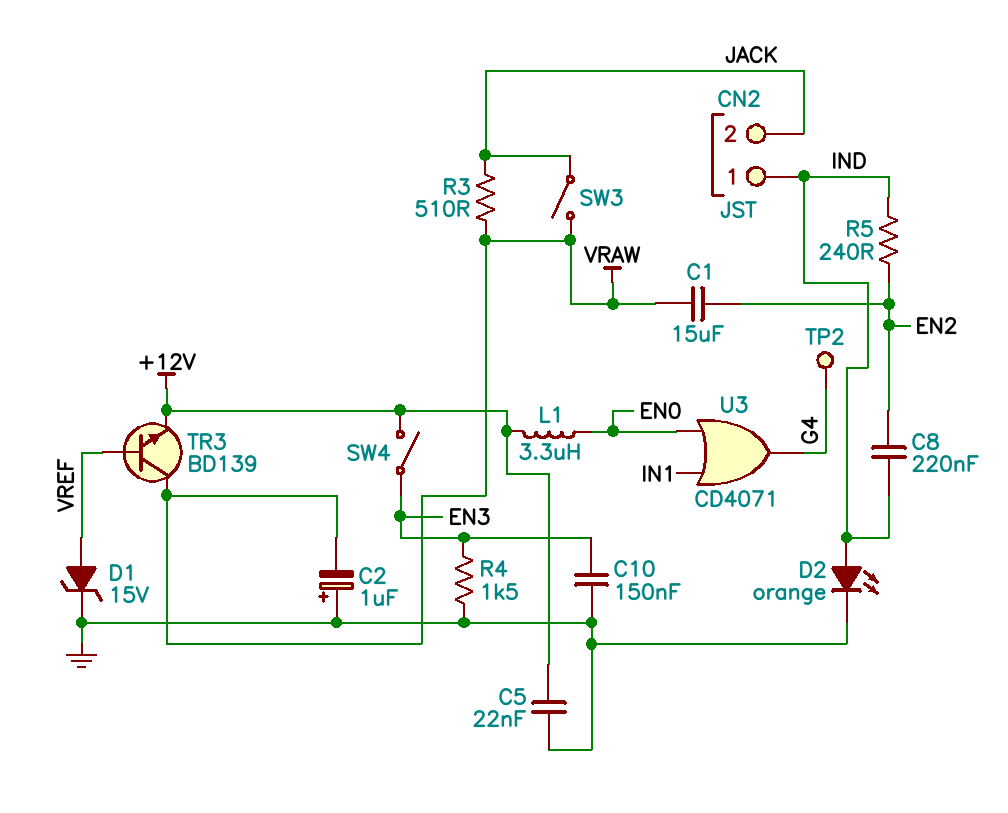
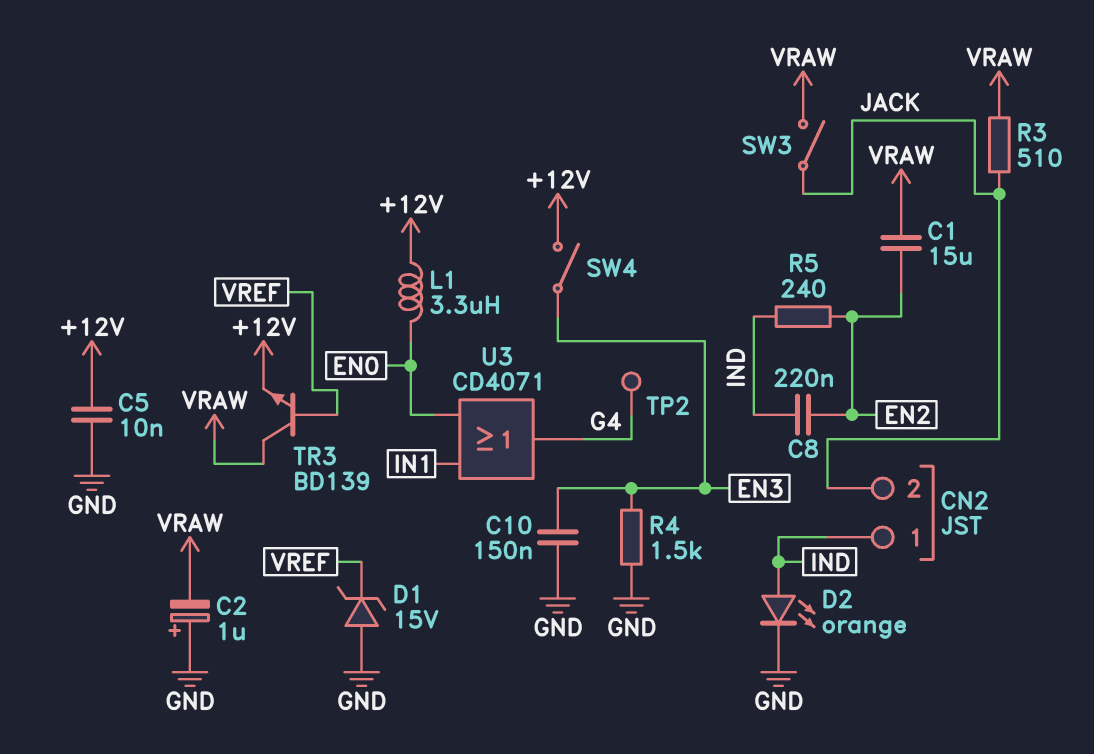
C5: 22nF (+12V, GND) -> 10nF (+12V, GND)
D1: zener 15V (A VREF, K GND) -> zener 15V (A GND, K VREF)

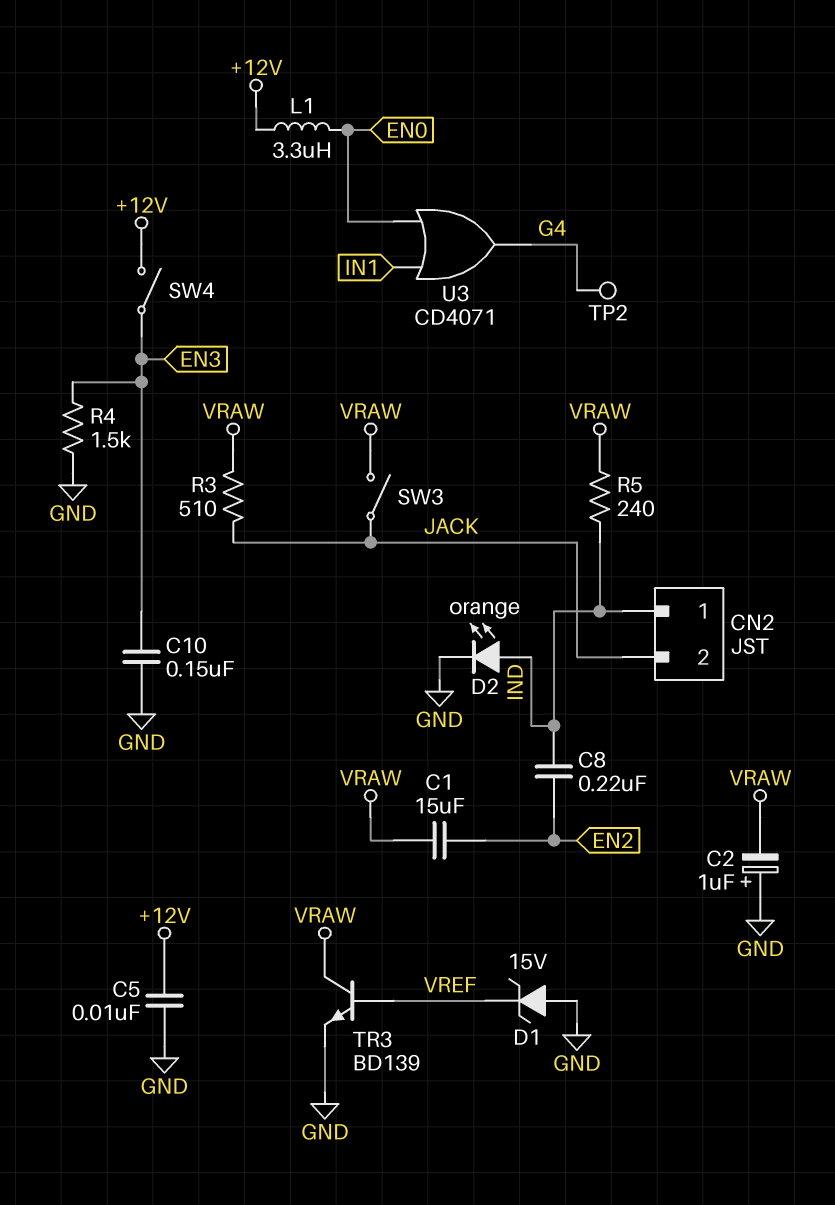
R5: 240 (EN2, IND) -> 240 (IND, VRAW)
TR3: NPN BD139 (B VREF, C VRAW, E +12V) -> NPN BD139 (B VREF, C VRAW, E GND)

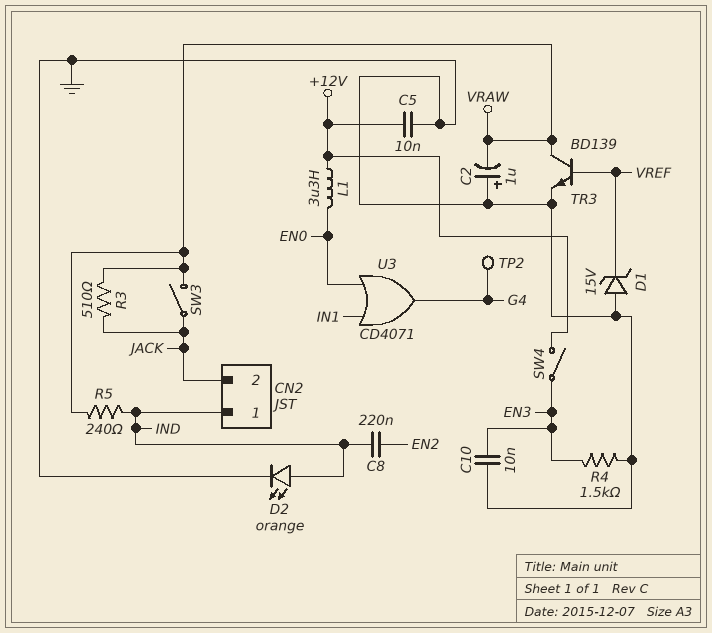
C1: 15uF (EN2, VRAW) -> none
C10: 150nF (EN3, GND) -> 10nF (EN3, GND)

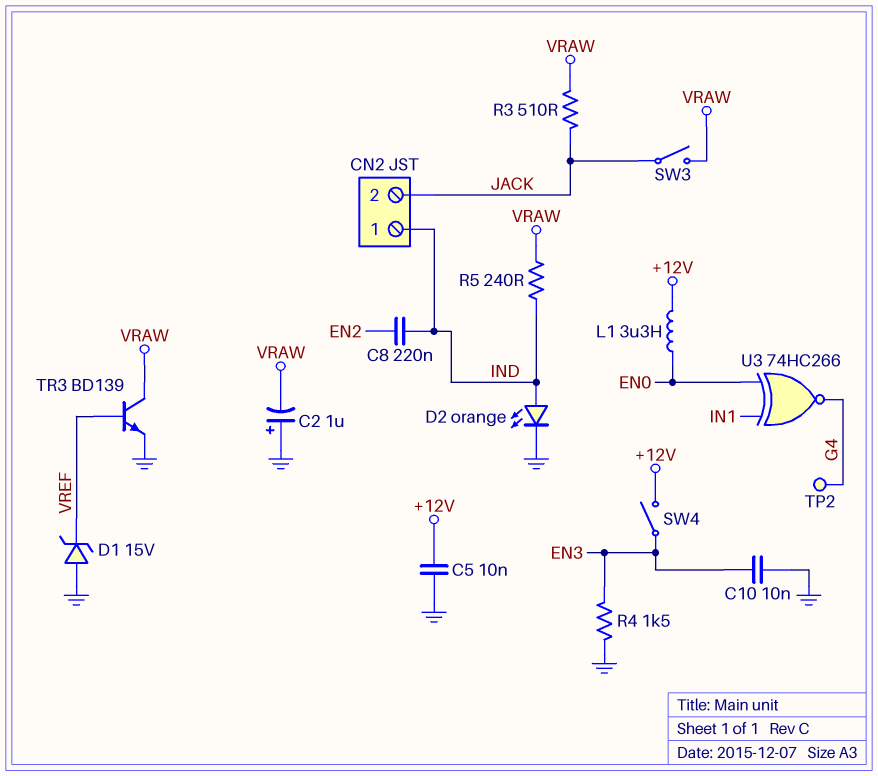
U3: OR CD4071 (in EN0, in IN1, out G4) -> XNOR 74HC266 (in EN0, in IN1, out G4)

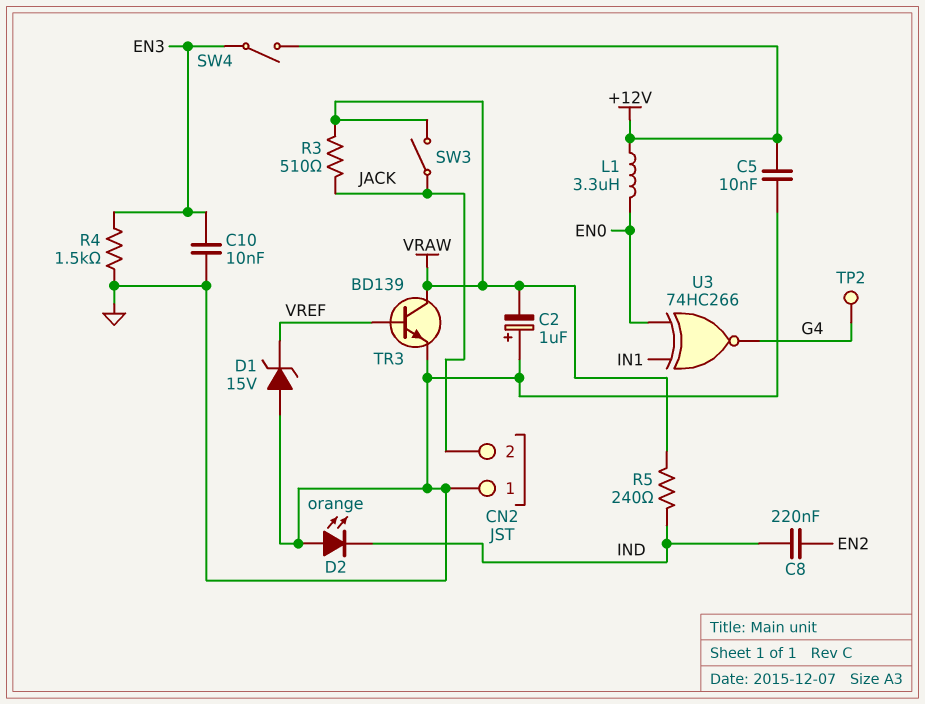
CN2 pin 1: IND -> GND
D2: LED orange (A IND, K GND) -> LED orange (A GND, K IND)

